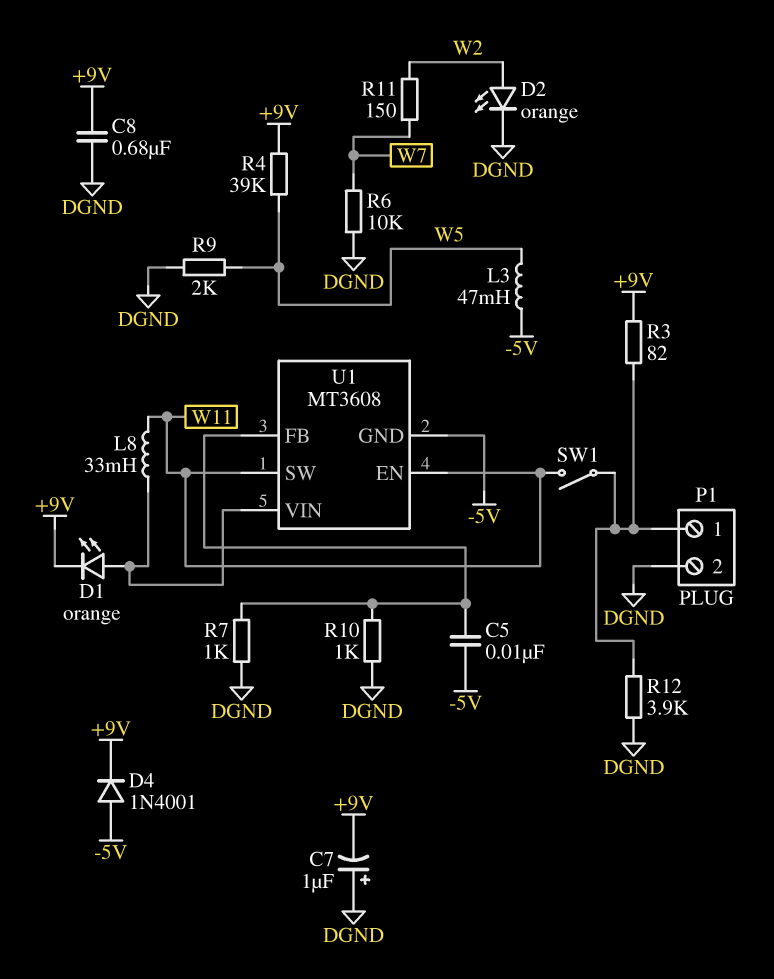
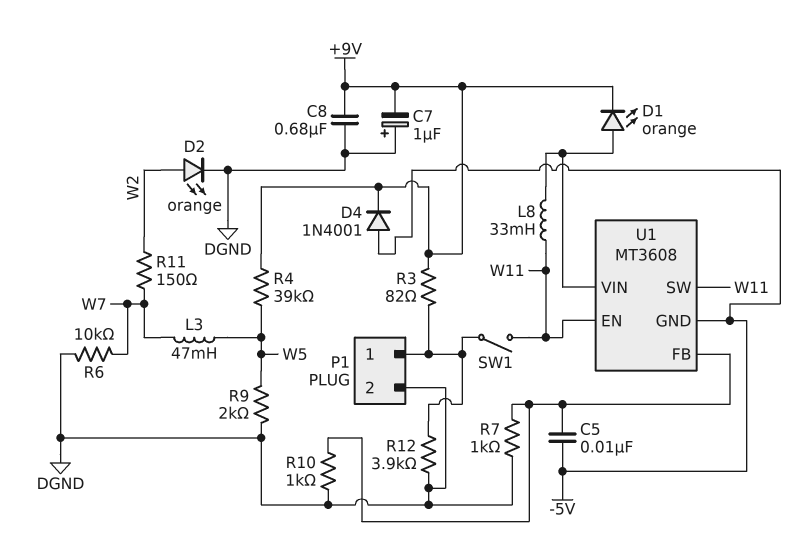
L3: 47mH (-5V, W5) -> 47mH (W5, W7)

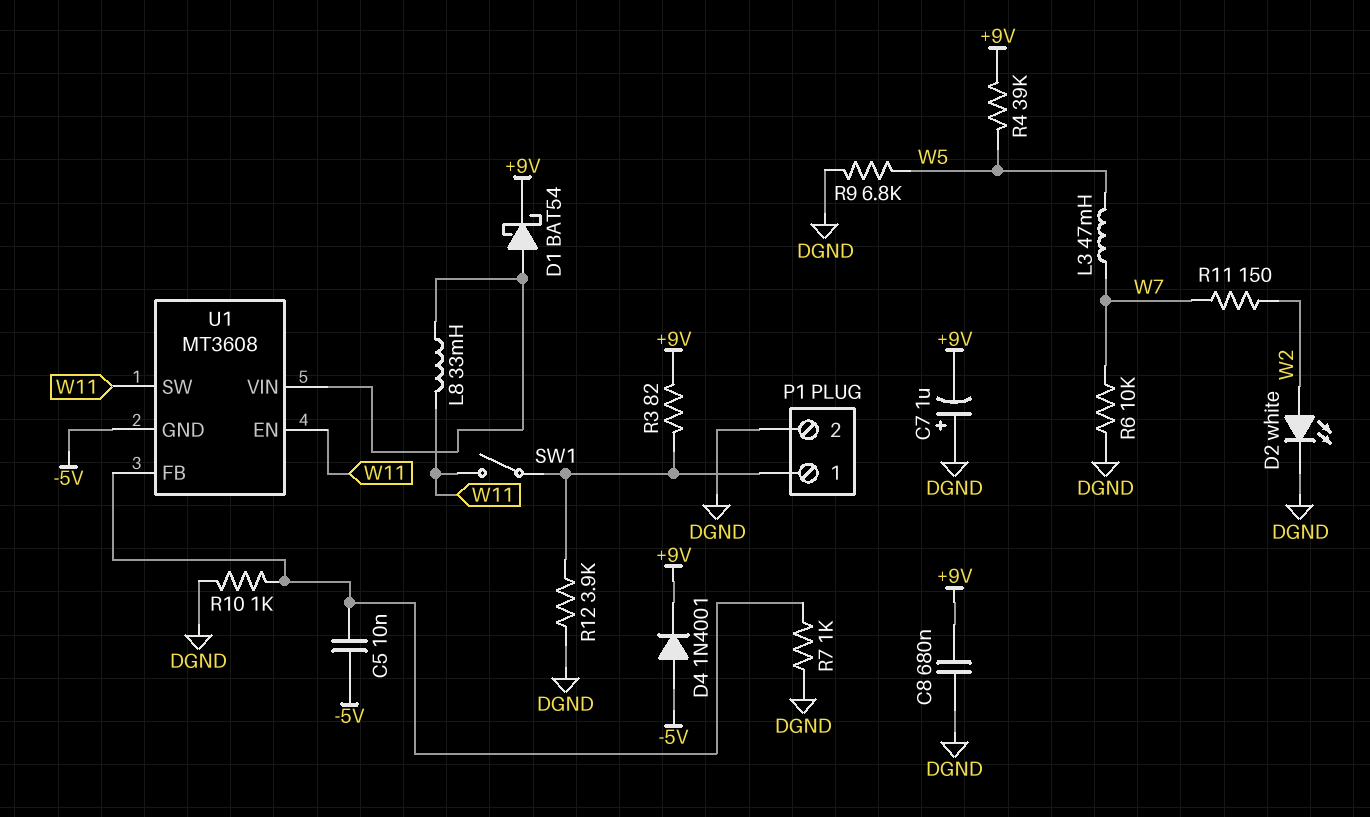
D1: LED orange (A U1/VIN, K +9V) -> schottky BAT54 (A U1/VIN, K +9V)
D2: LED orange (A W2, K DGND) -> LED white (A W2, K DGND)
R9: 2k (DGND, W5) -> 6.8k (DGND, W5)

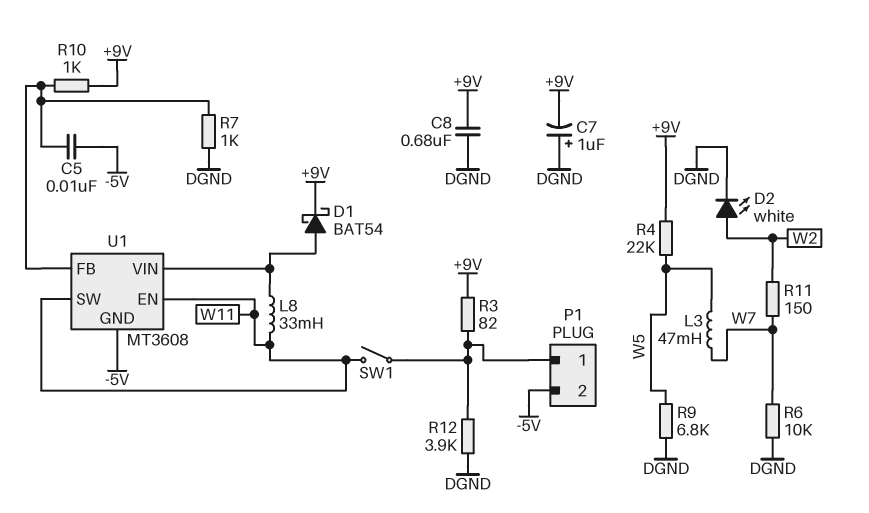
D4: diode 1N4001 (A -5V, K +9V) -> none
P1 pin 2: DGND -> -5V
R4: 39k (+9V, W5) -> 22k (+9V, W5)
R10: 1k (DGND, U1/FB) -> 1k (+9V, U1/FB)

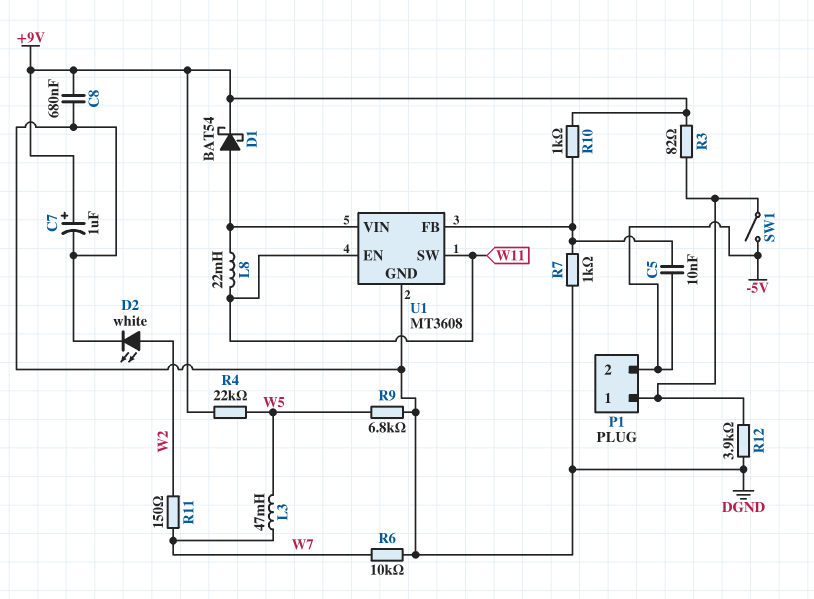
C7: 1uF (plus DGND, minus +9V) -> 1uF (plus +9V, minus DGND)
L8: 33mH (U1/VIN, W11) -> 22mH (U1/VIN, W11)
SW1: switch (P1/1, W11) -> switch (-5V, P1/1)
U1 pin GND: -5V -> DGND

